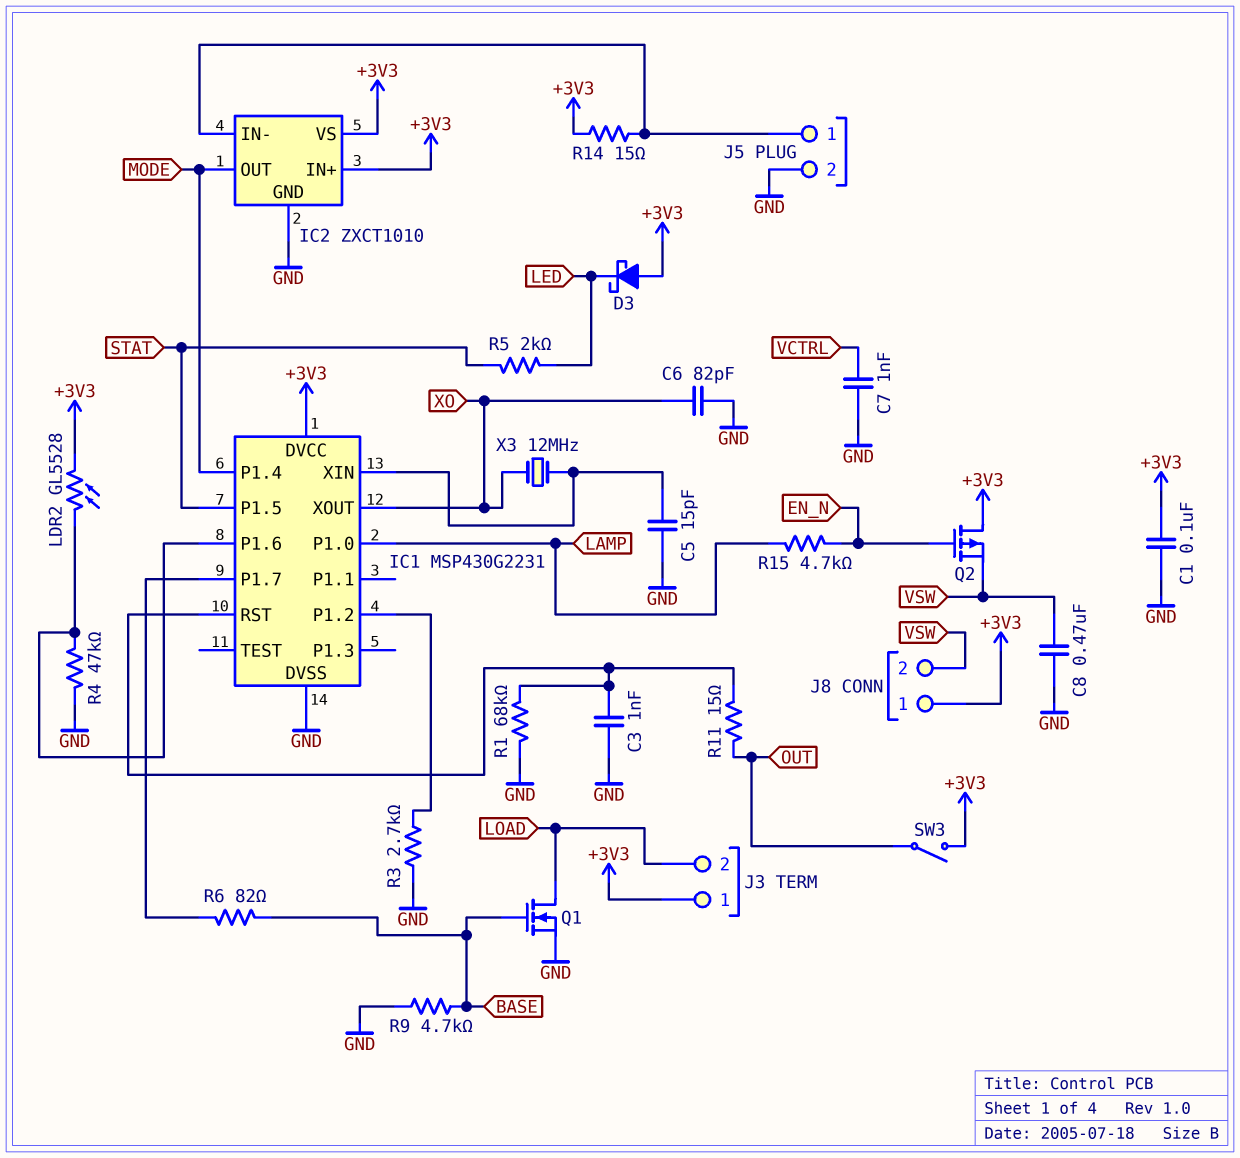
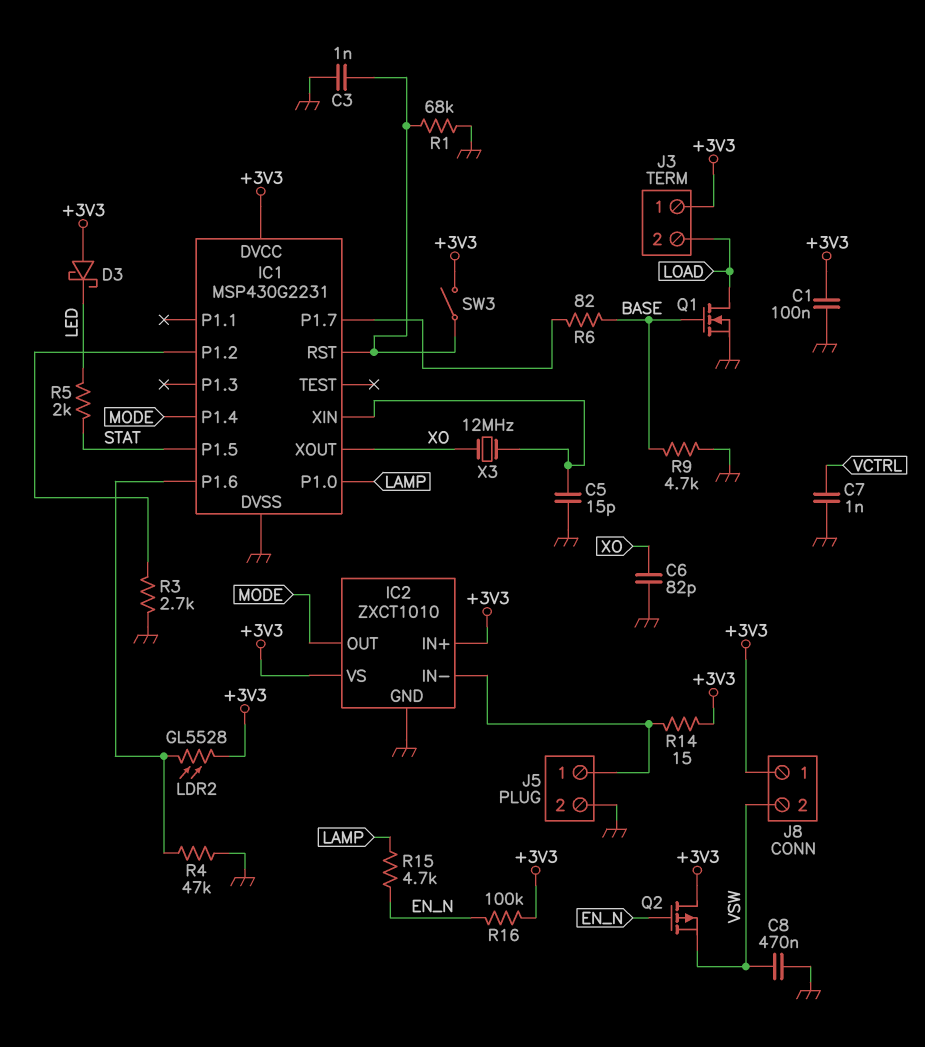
R11: 15 (IC1/RST, OUT) -> none
R16: none -> 100k (+3V3, EN_N)
SW3: switch (+3V3, OUT) -> switch (+3V3, IC1/RST)

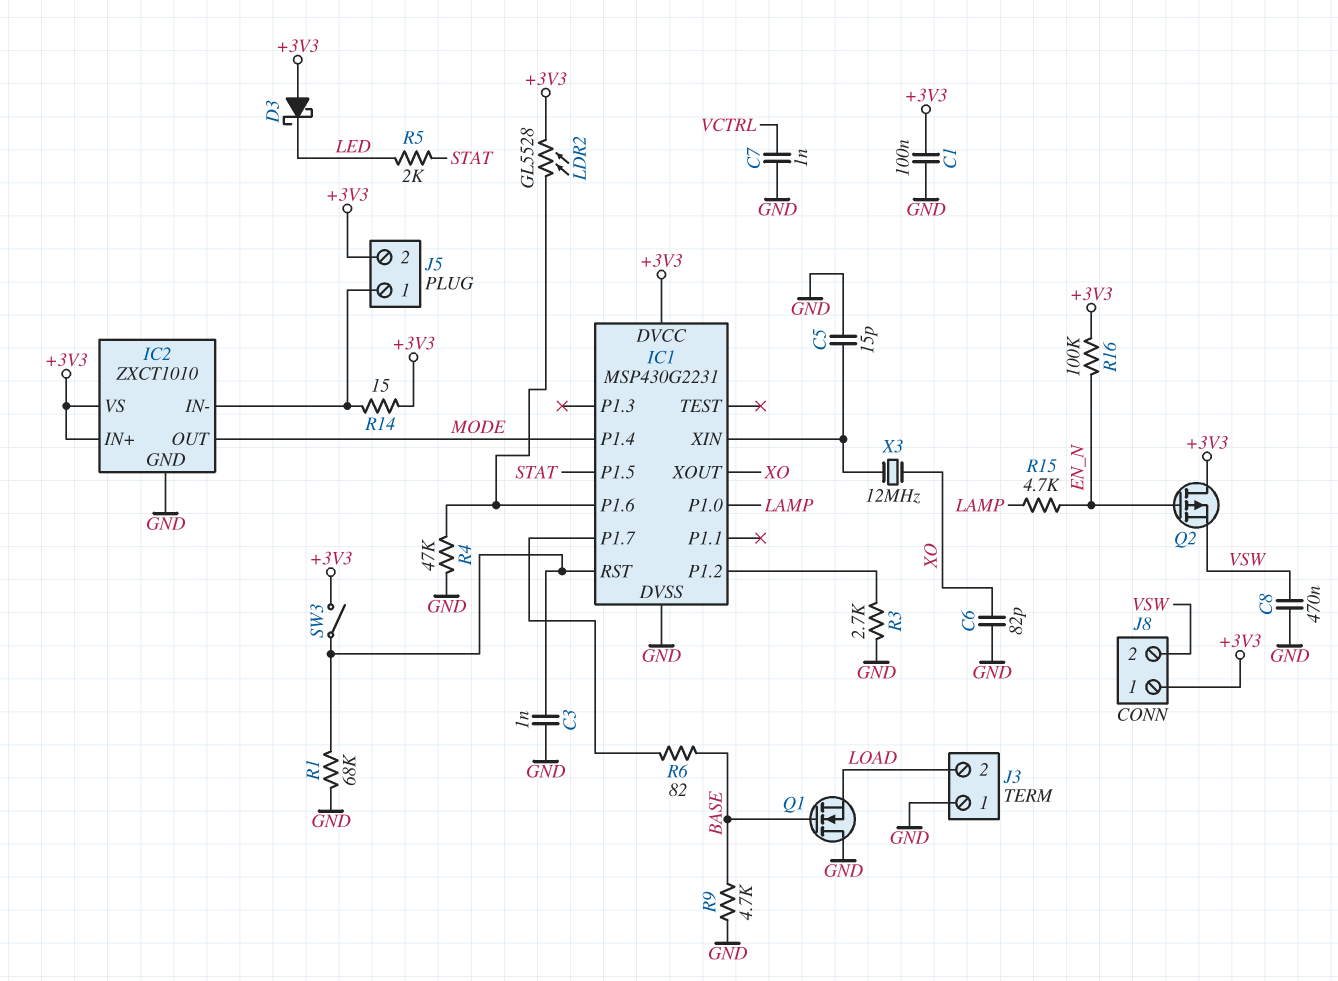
J3 pin 1: +3V3 -> GND
J5 pin 2: GND -> +3V3
Q1: NMOS (G BASE, D LOAD, S GND) -> NMOS (G BASE, D GND, S LOAD)

